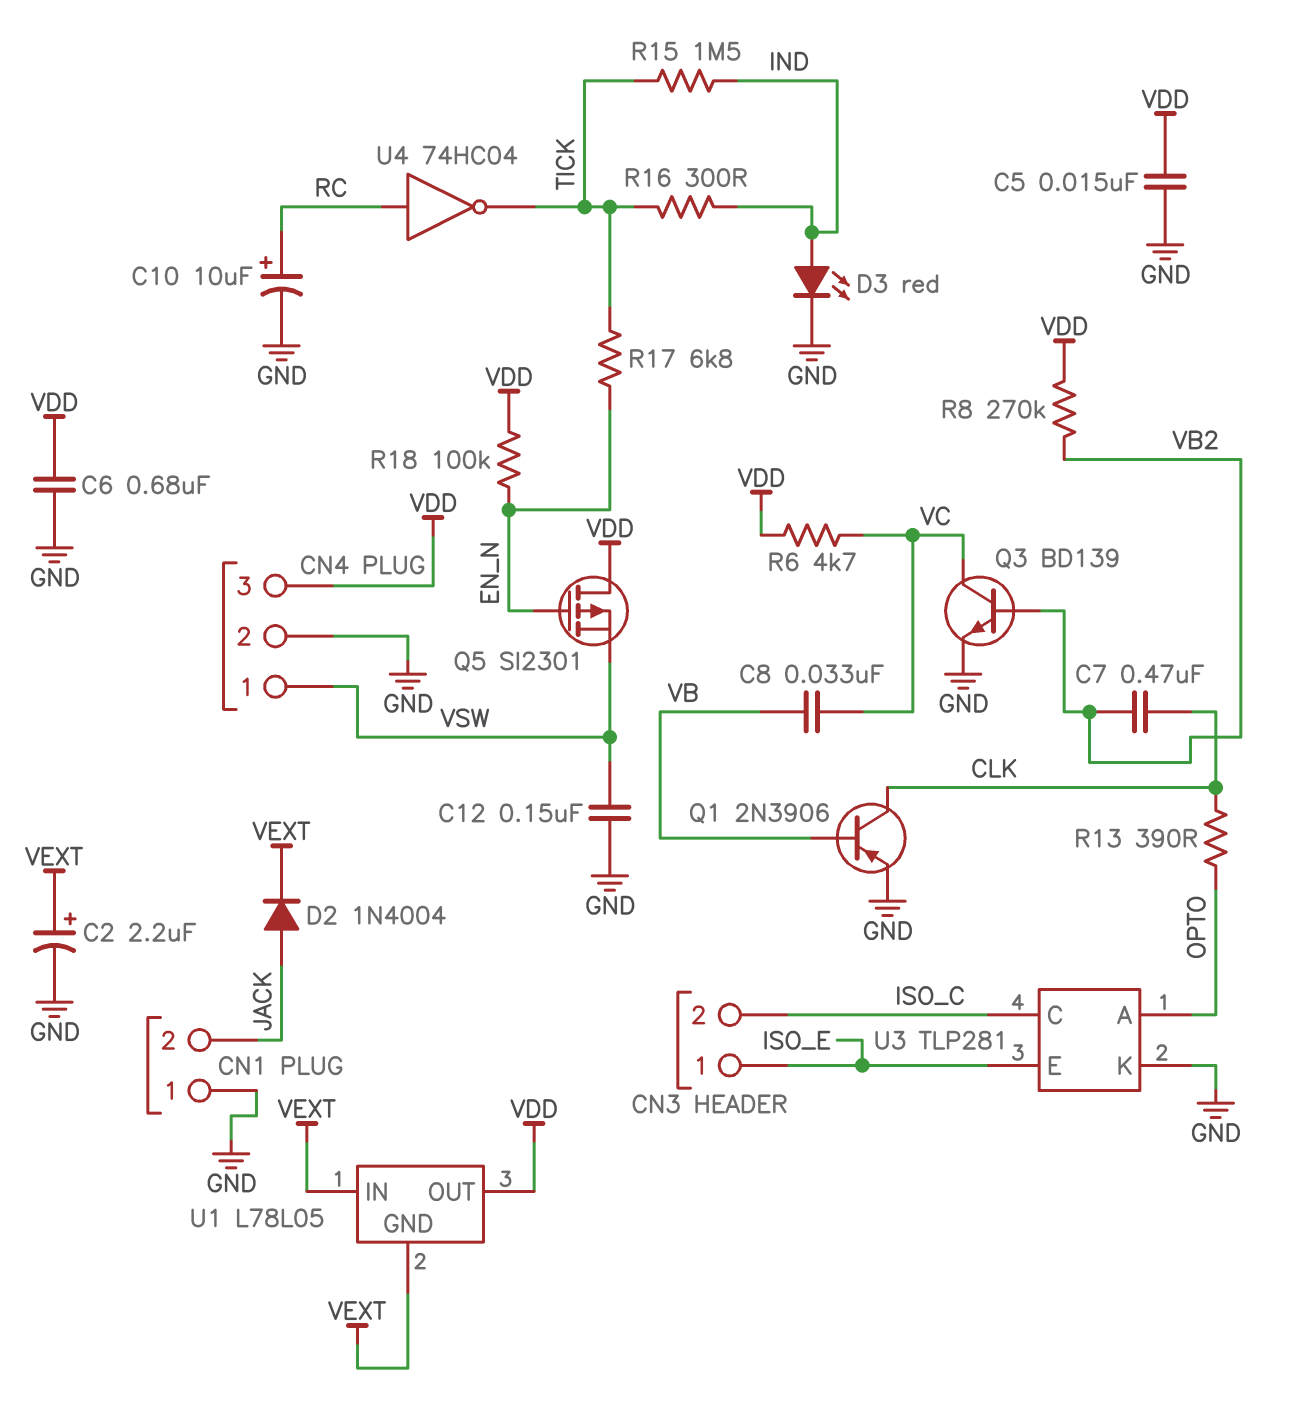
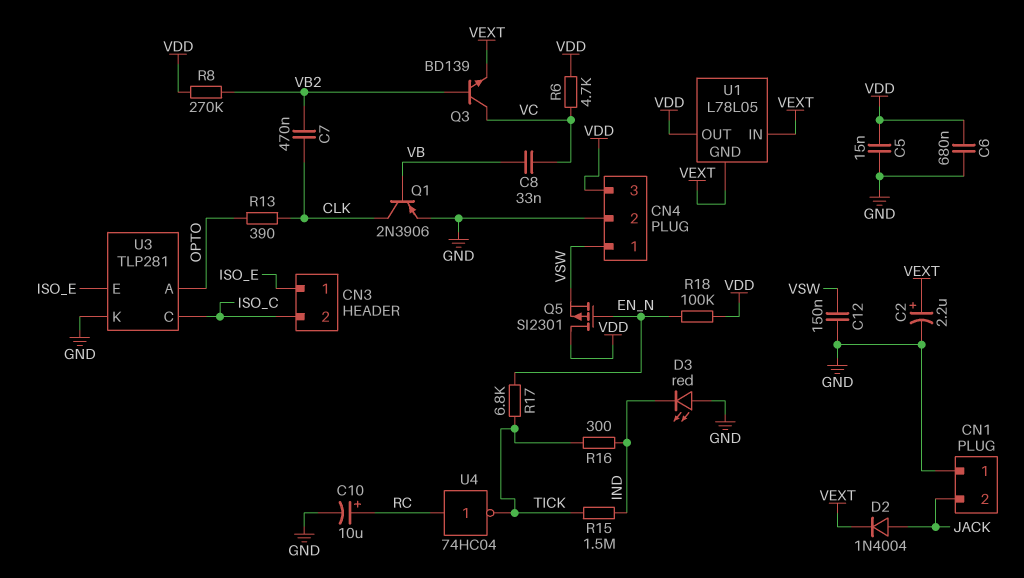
D3: LED red (A IND, K GND) -> LED red (A GND, K IND)
Q3: NPN BD139 (B VB2, C VC, E GND) -> NPN BD139 (B VB2, C VC, E VEXT)

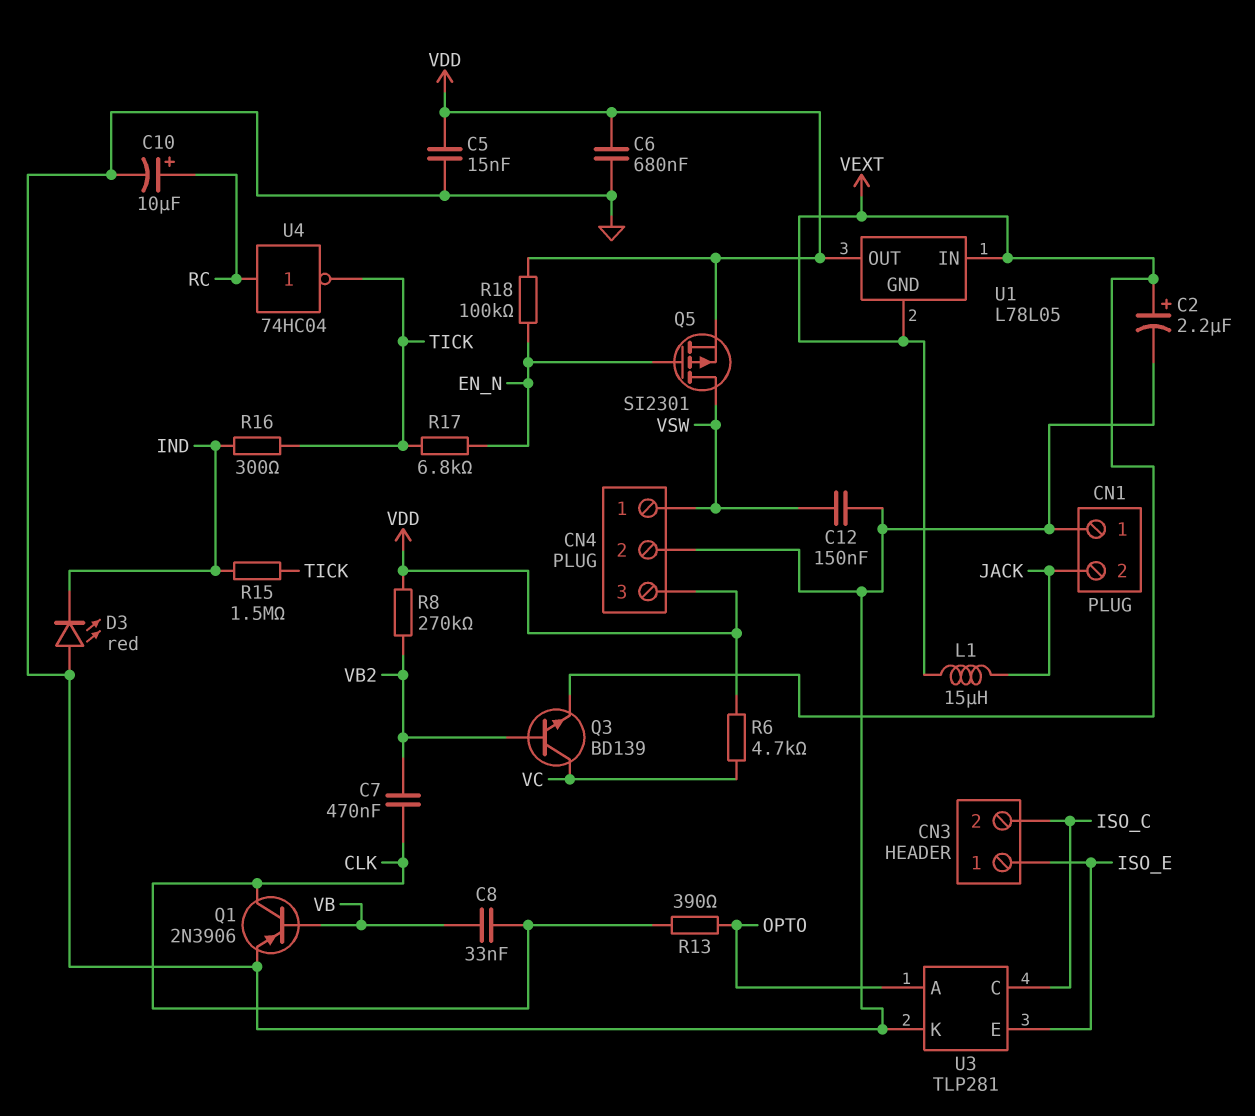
C8: 33nF (VB, VC) -> 33nF (CLK, VB)
D2: diode 1N4004 (A JACK, K VEXT) -> none
L1: none -> 15uH (JACK, VEXT)
Q5: PMOS SI2301 (G EN_N, D VDD, S VSW) -> PMOS SI2301 (G EN_N, D VSW, S VDD)

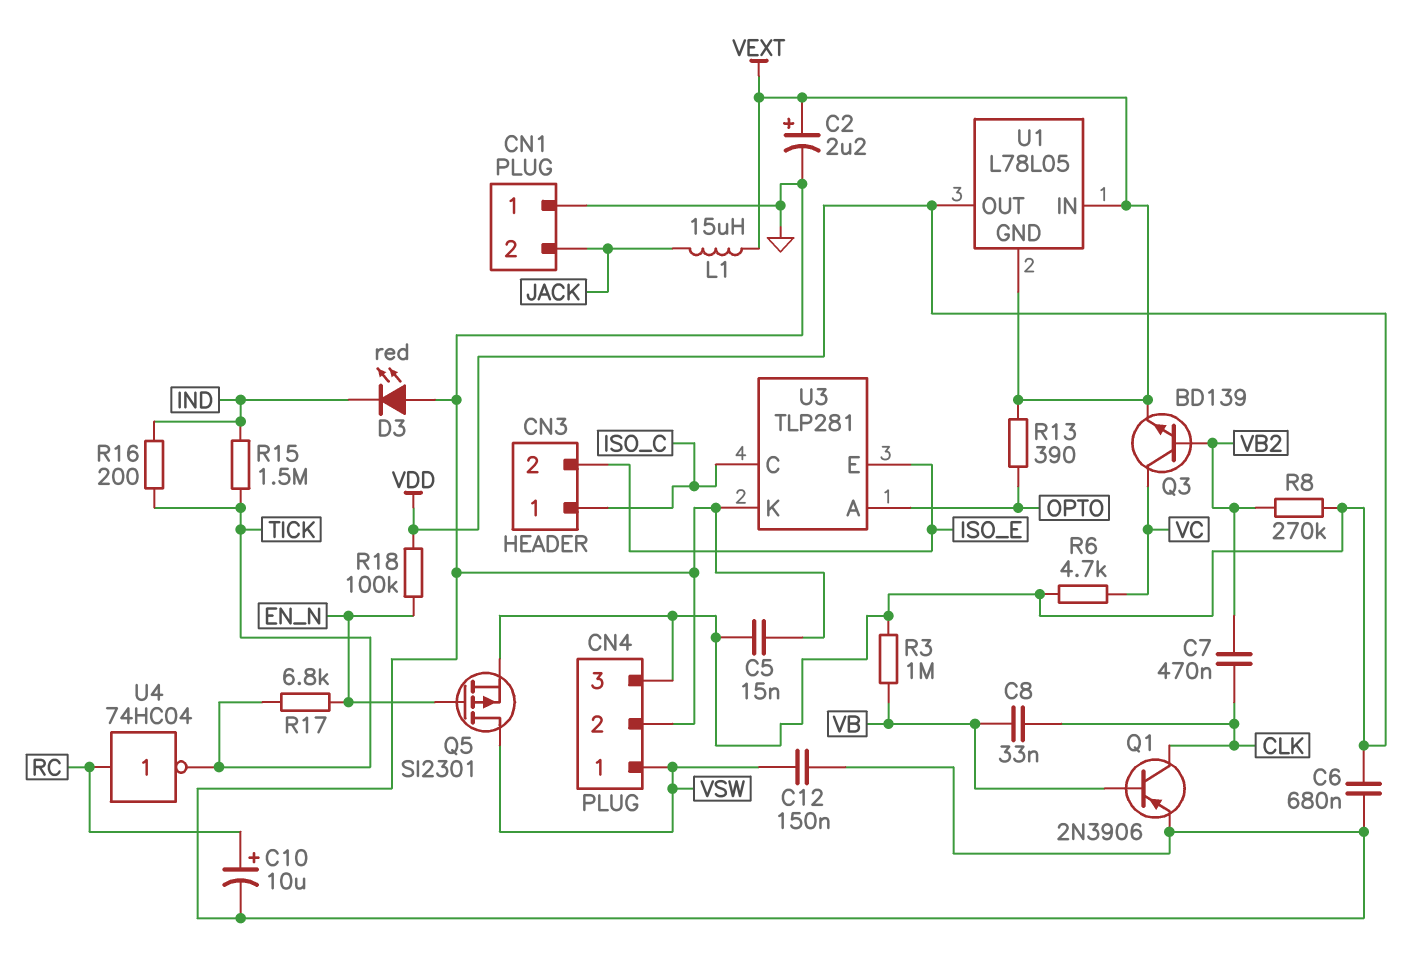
CN3 pin 1: ISO_E -> ISO_C
CN3 pin 2: ISO_C -> ISO_E
R3: none -> 1M (VB, VDD)
R13: 390 (CLK, OPTO) -> 390 (OPTO, VEXT)
R16: 300 (IND, TICK) -> 200 (IND, TICK)

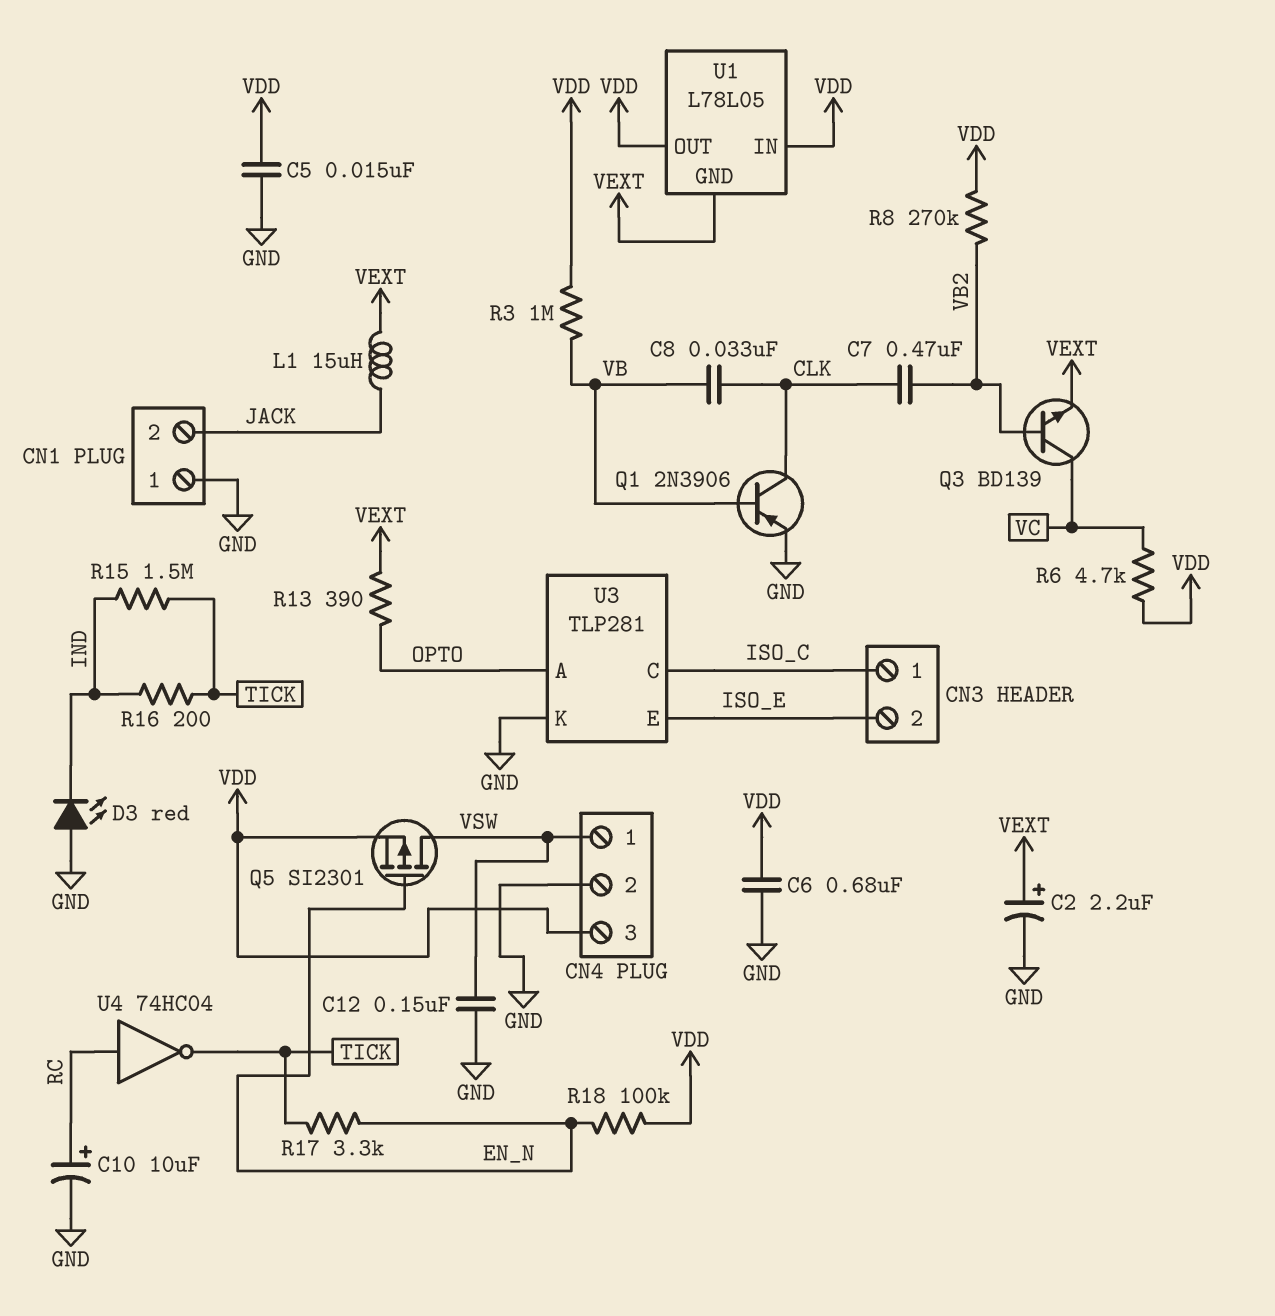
R17: 6.8k (EN_N, TICK) -> 3.3k (EN_N, TICK)
U1 pin IN: VEXT -> VDD

